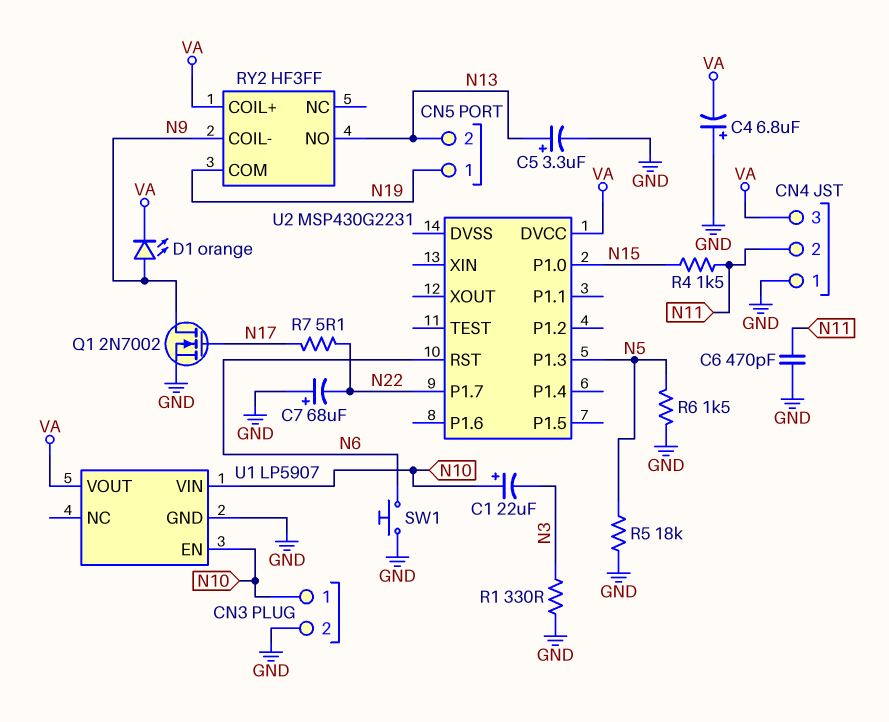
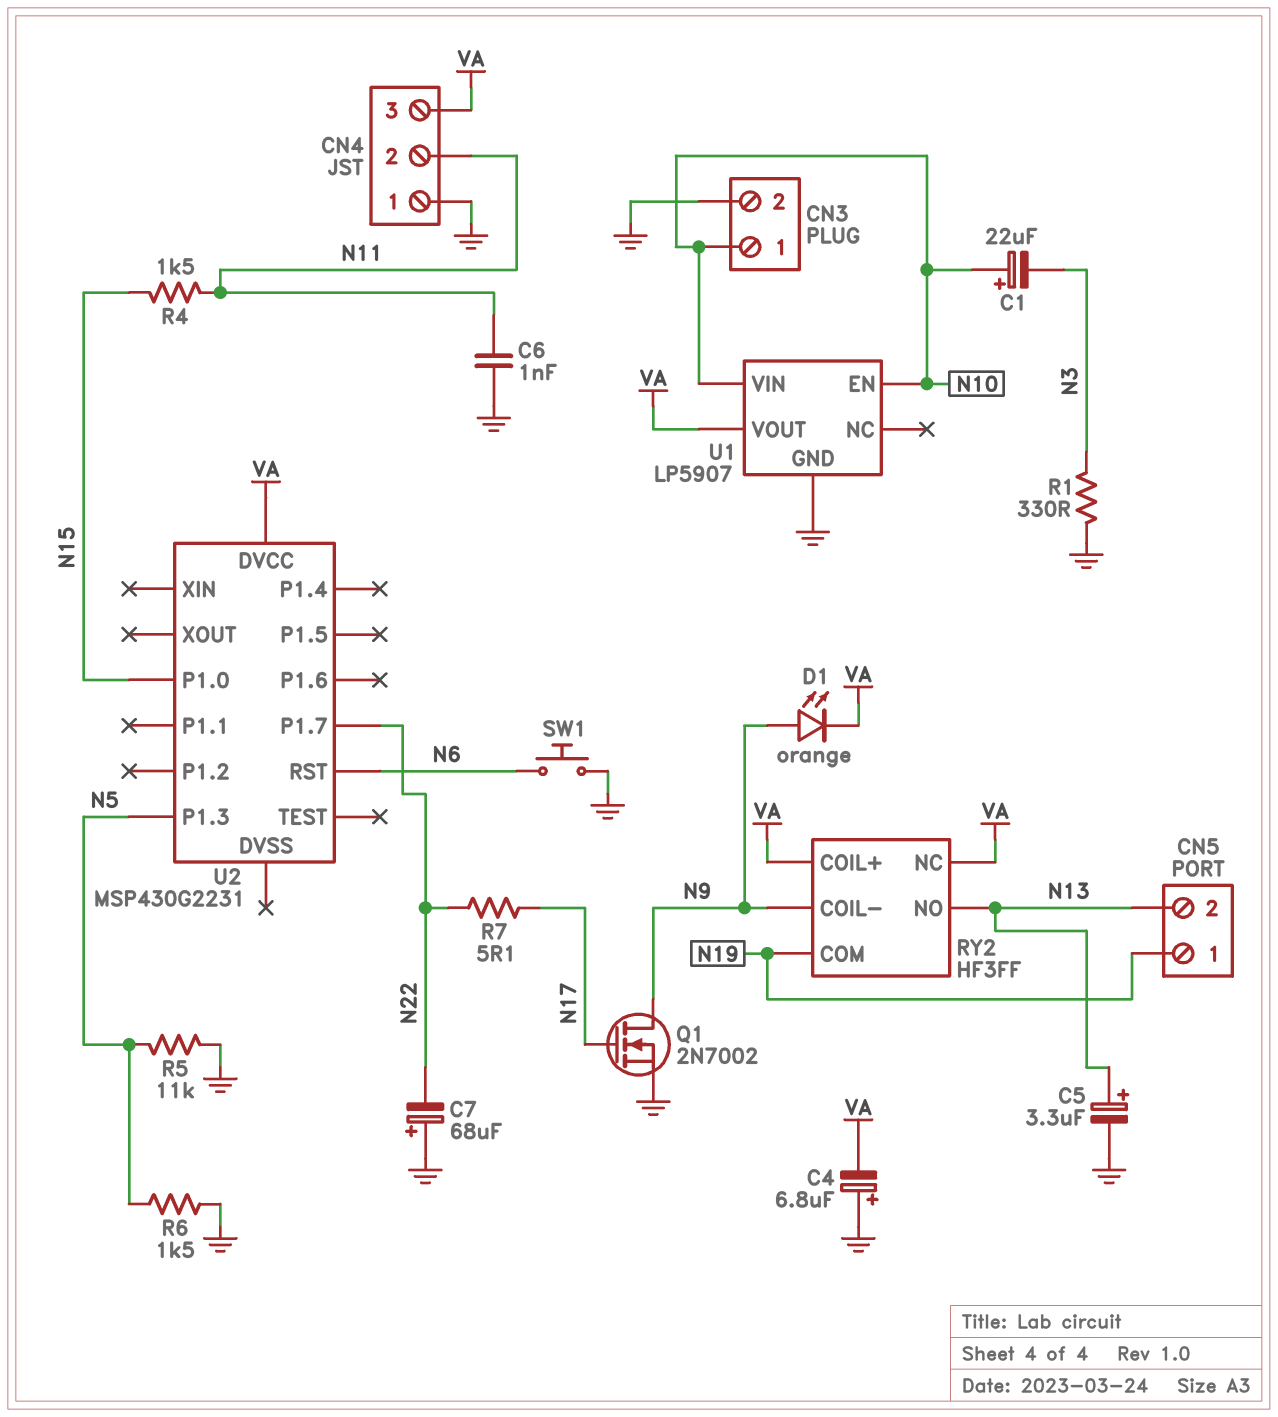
C6: 470pF (GND, N11) -> 1nF (GND, N11)
R5: 18k (GND, N5) -> 11k (GND, N5)
RY2 pin NC: none -> VA

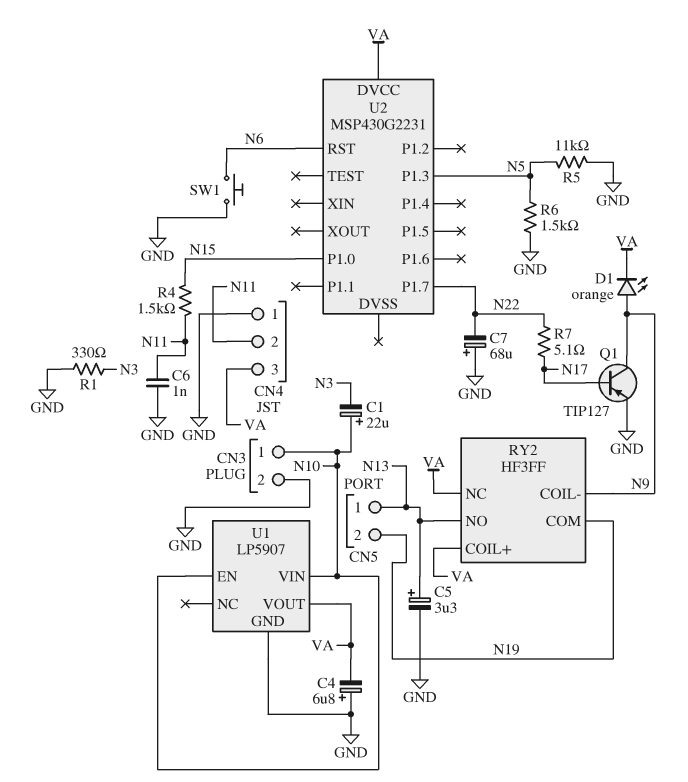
CN5 pin 1: N19 -> N13
CN5 pin 2: N13 -> N19
Q1: NMOS 2N7002 (G N17, D N9, S GND) -> PNP TIP127 (B N17, C N9, E GND)

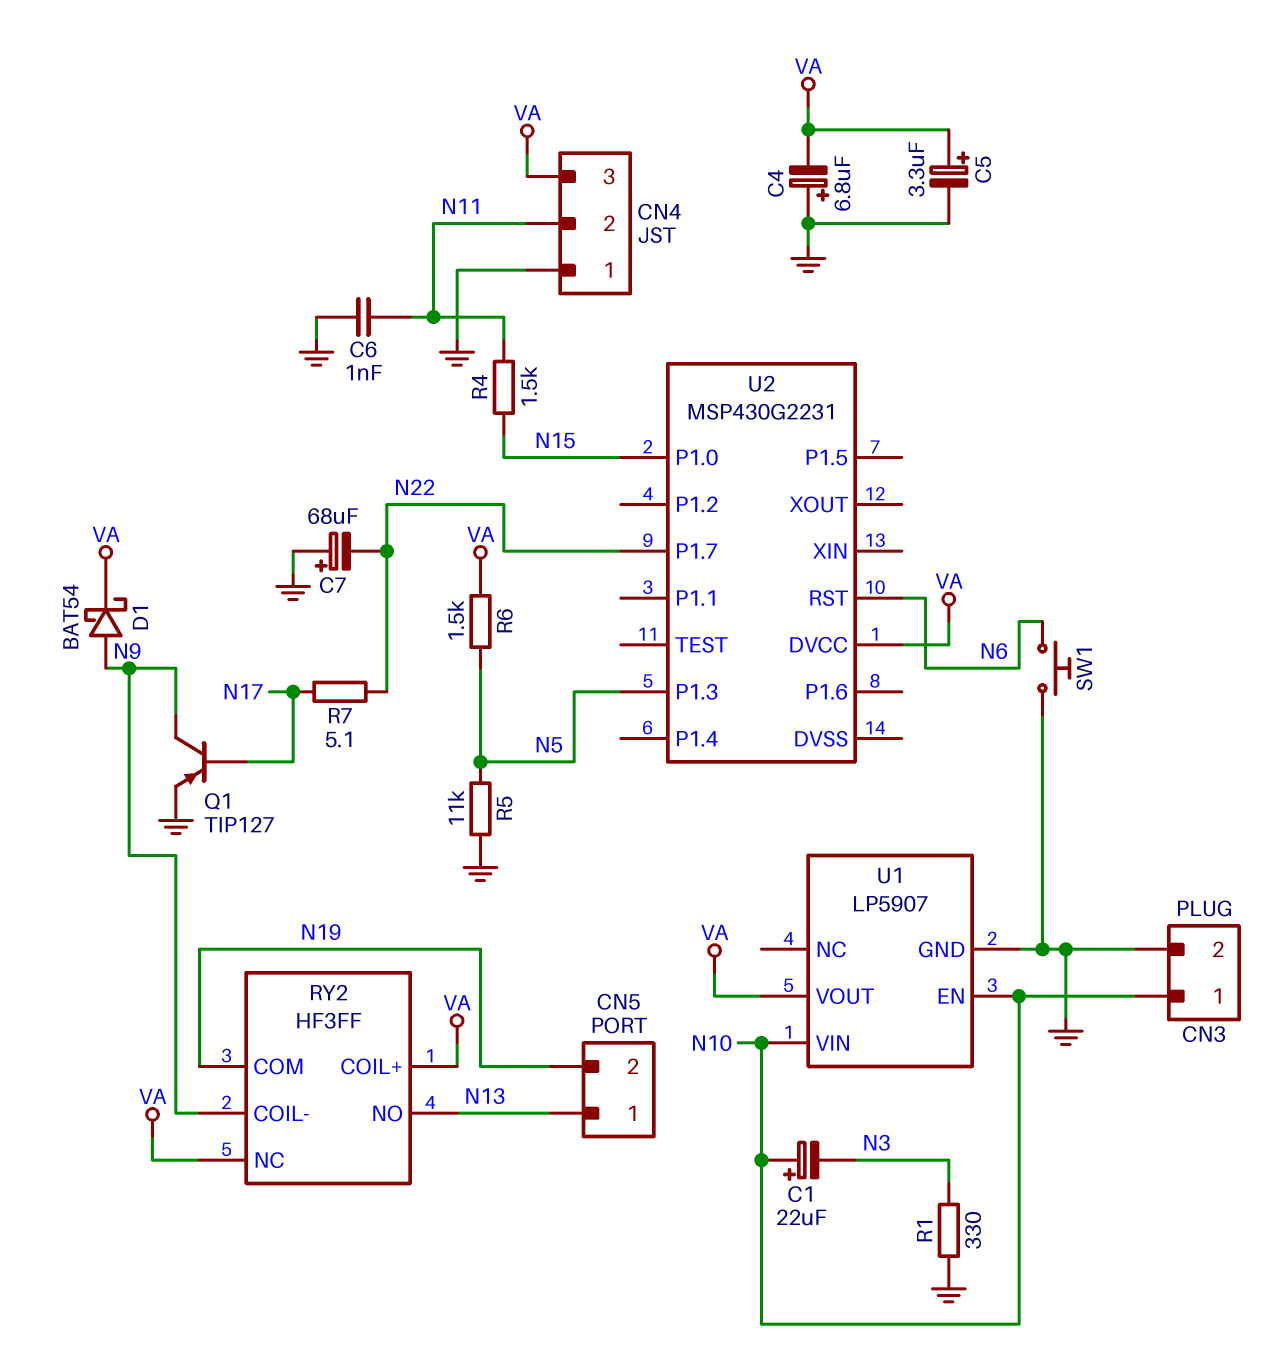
C5: 3.3uF (plus N13, minus GND) -> 3.3uF (plus VA, minus GND)
D1: LED orange (A N9, K VA) -> schottky BAT54 (A N9, K VA)
R6: 1.5k (GND, N5) -> 1.5k (N5, VA)

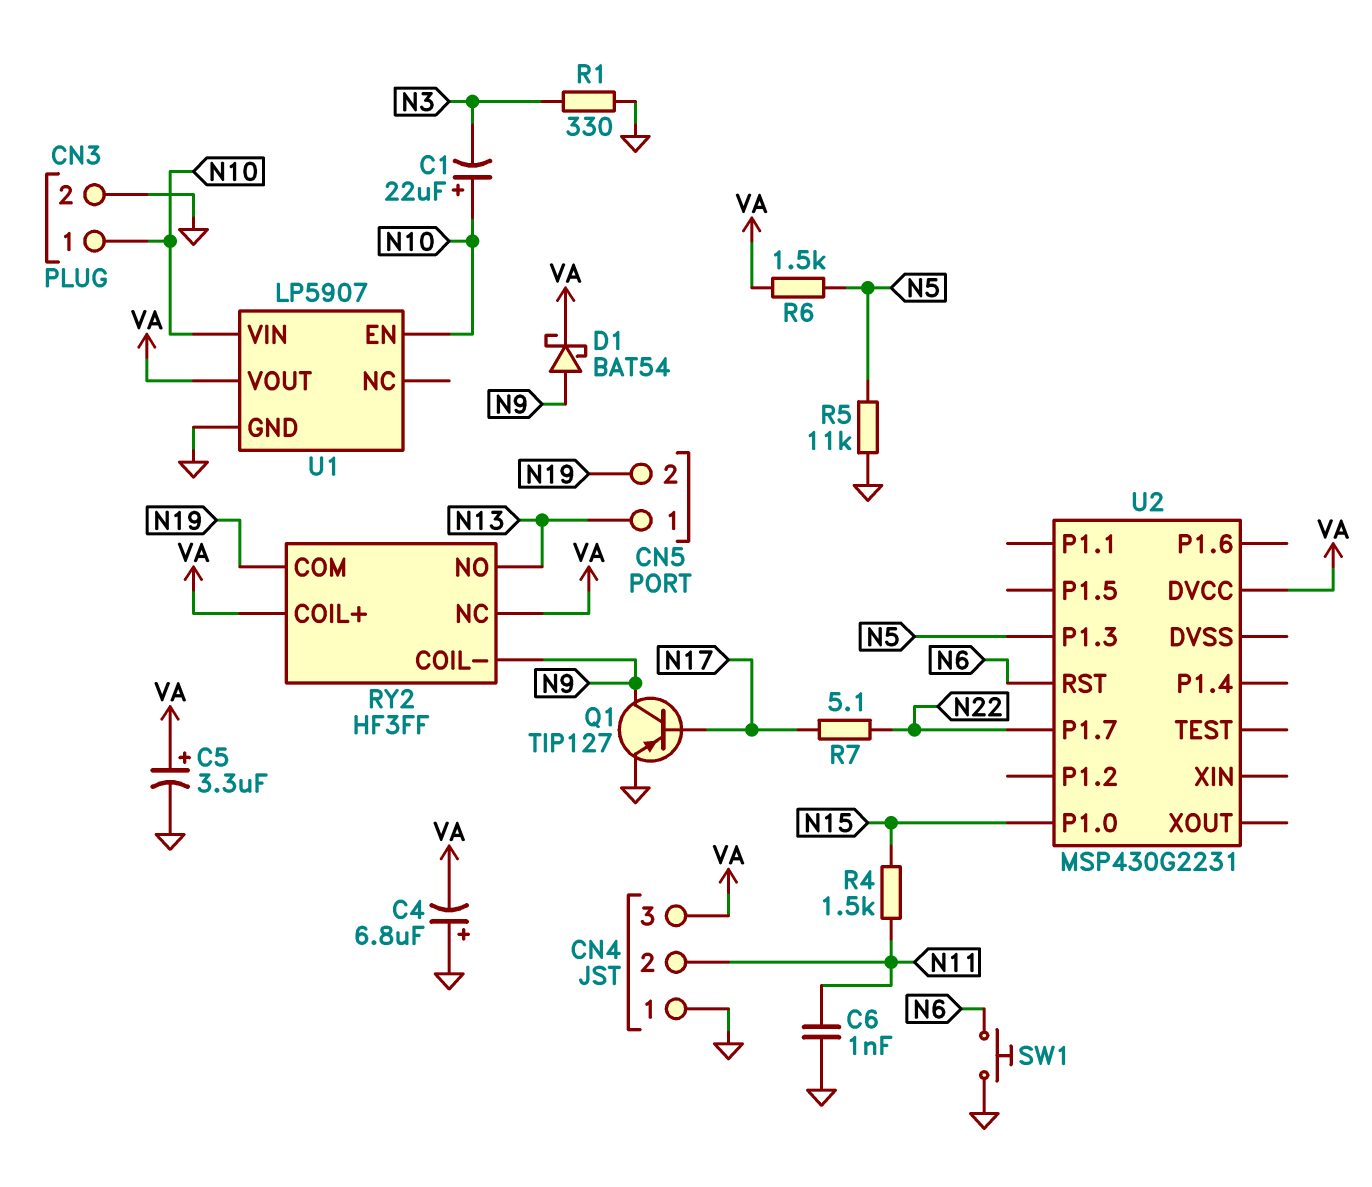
C7: 68uF (plus GND, minus N22) -> none

